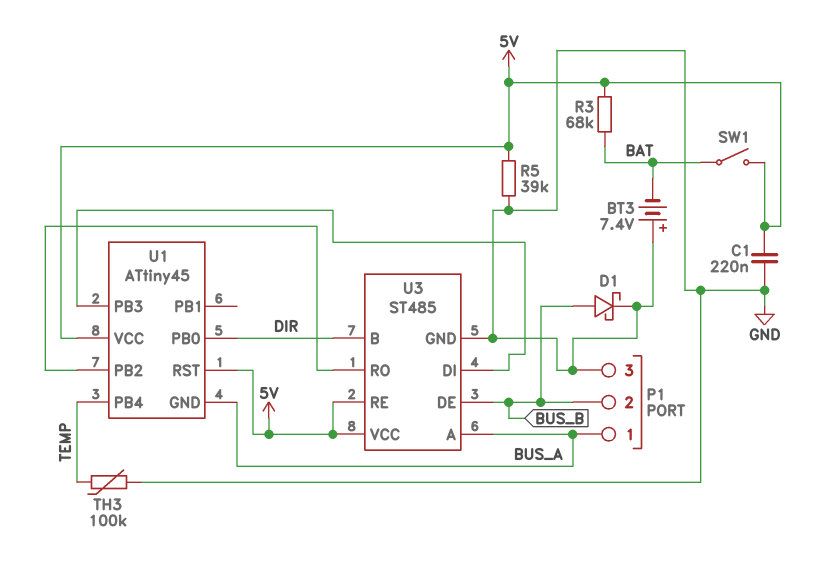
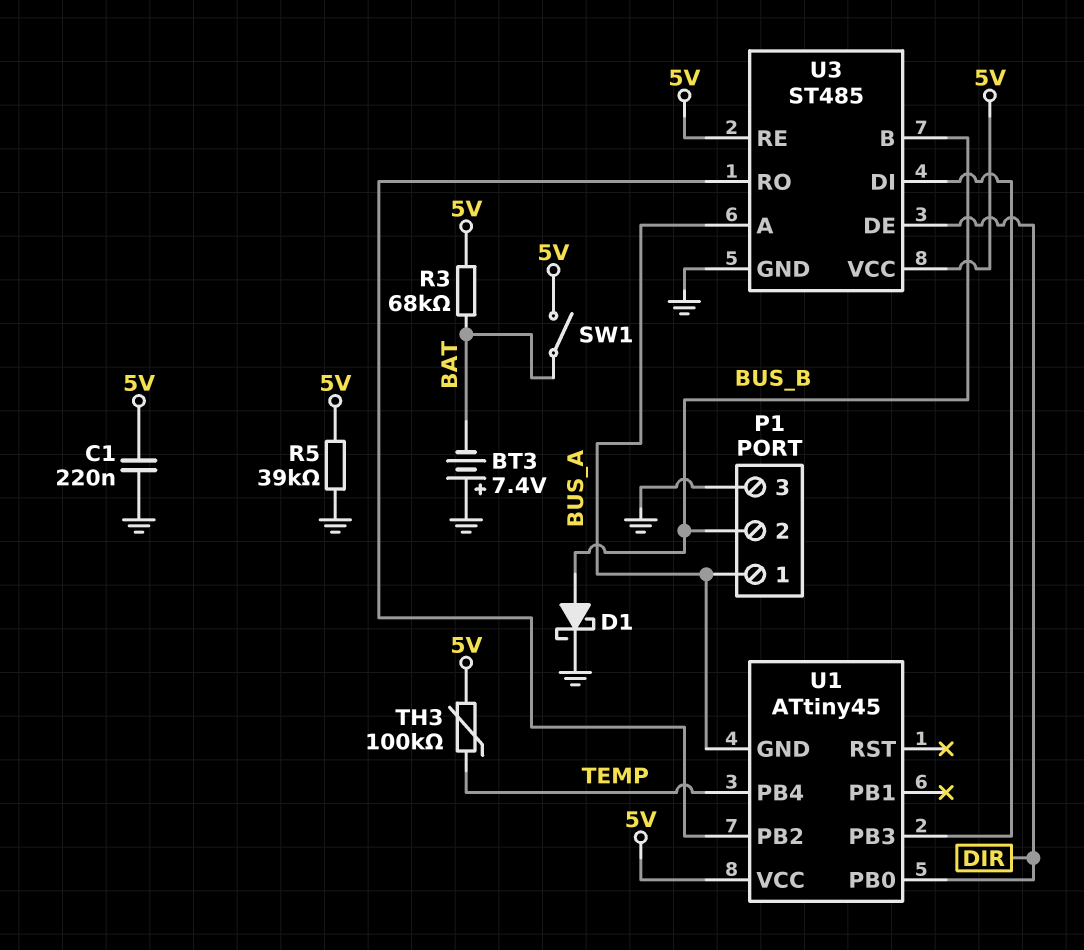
TH3: 100k (GND, TEMP) -> 100k (5V, TEMP)
U1 pin RST: 5V -> none
U3 pin B: DIR -> BUS_B
U3 pin DE: BUS_B -> DIR

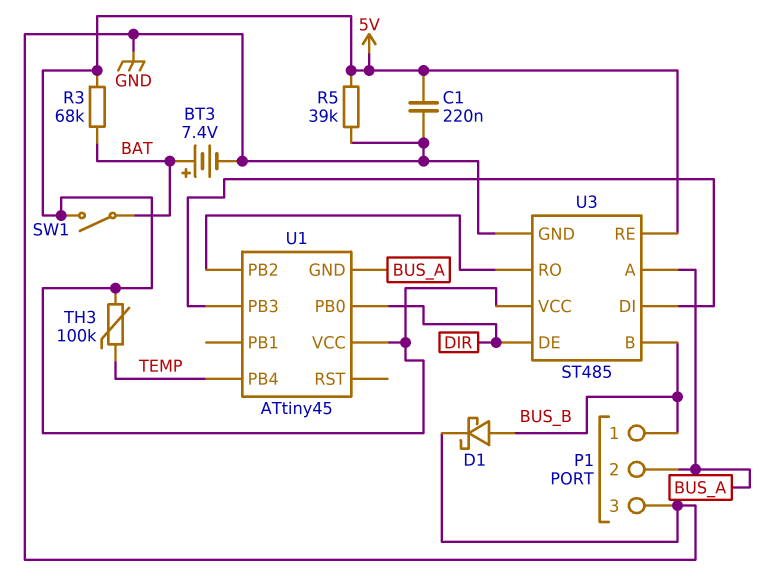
BT3: 7.4V (plus GND, minus BAT) -> 7.4V (plus BAT, minus GND)
P1 pin 1: BUS_A -> BUS_B
P1 pin 2: BUS_B -> BUS_A

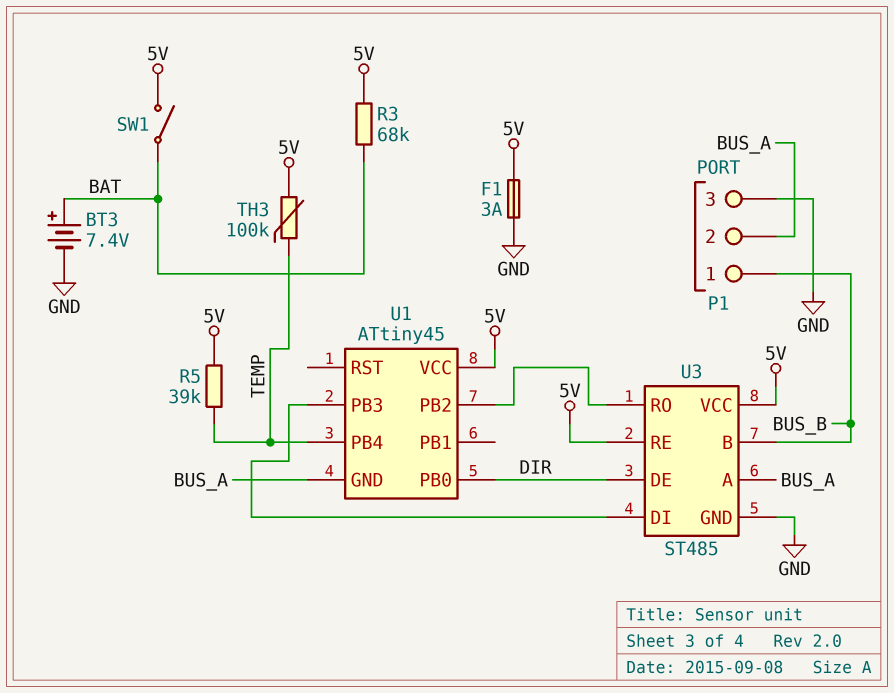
C1: 220nF (5V, GND) -> none
D1: schottky (A BUS_B, K GND) -> none
F1: none -> 3A (5V, GND)
R5: 39k (5V, GND) -> 39k (5V, TEMP)

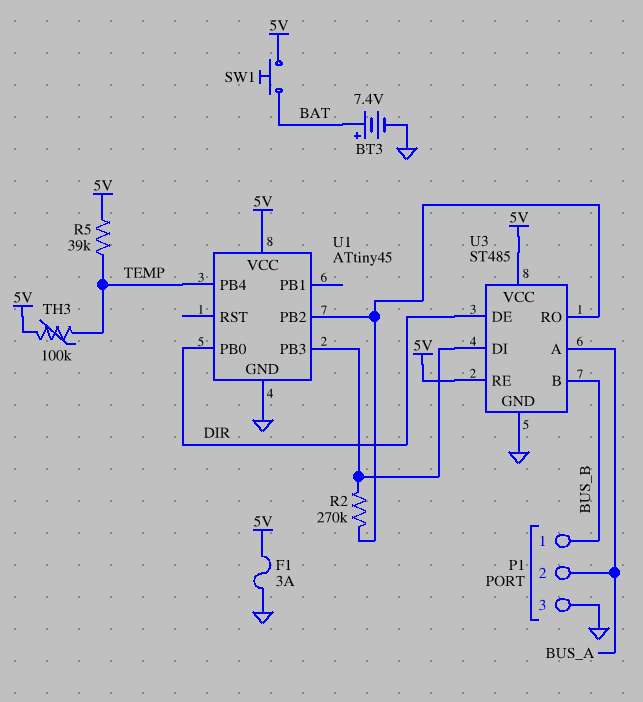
R2: none -> 270k (U1/PB2, U1/PB3)
R3: 68k (5V, BAT) -> none
SW1: switch (5V, BAT) -> button (5V, BAT)
U1 pin GND: BUS_A -> GND

